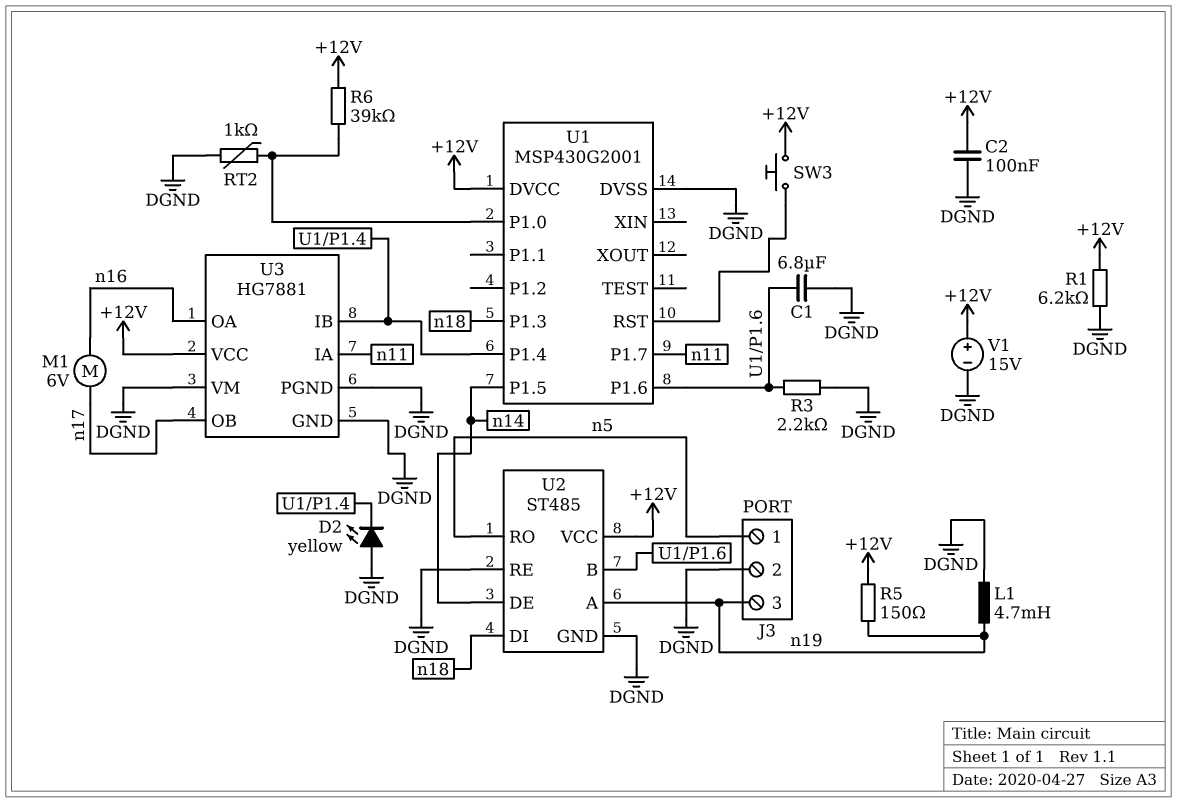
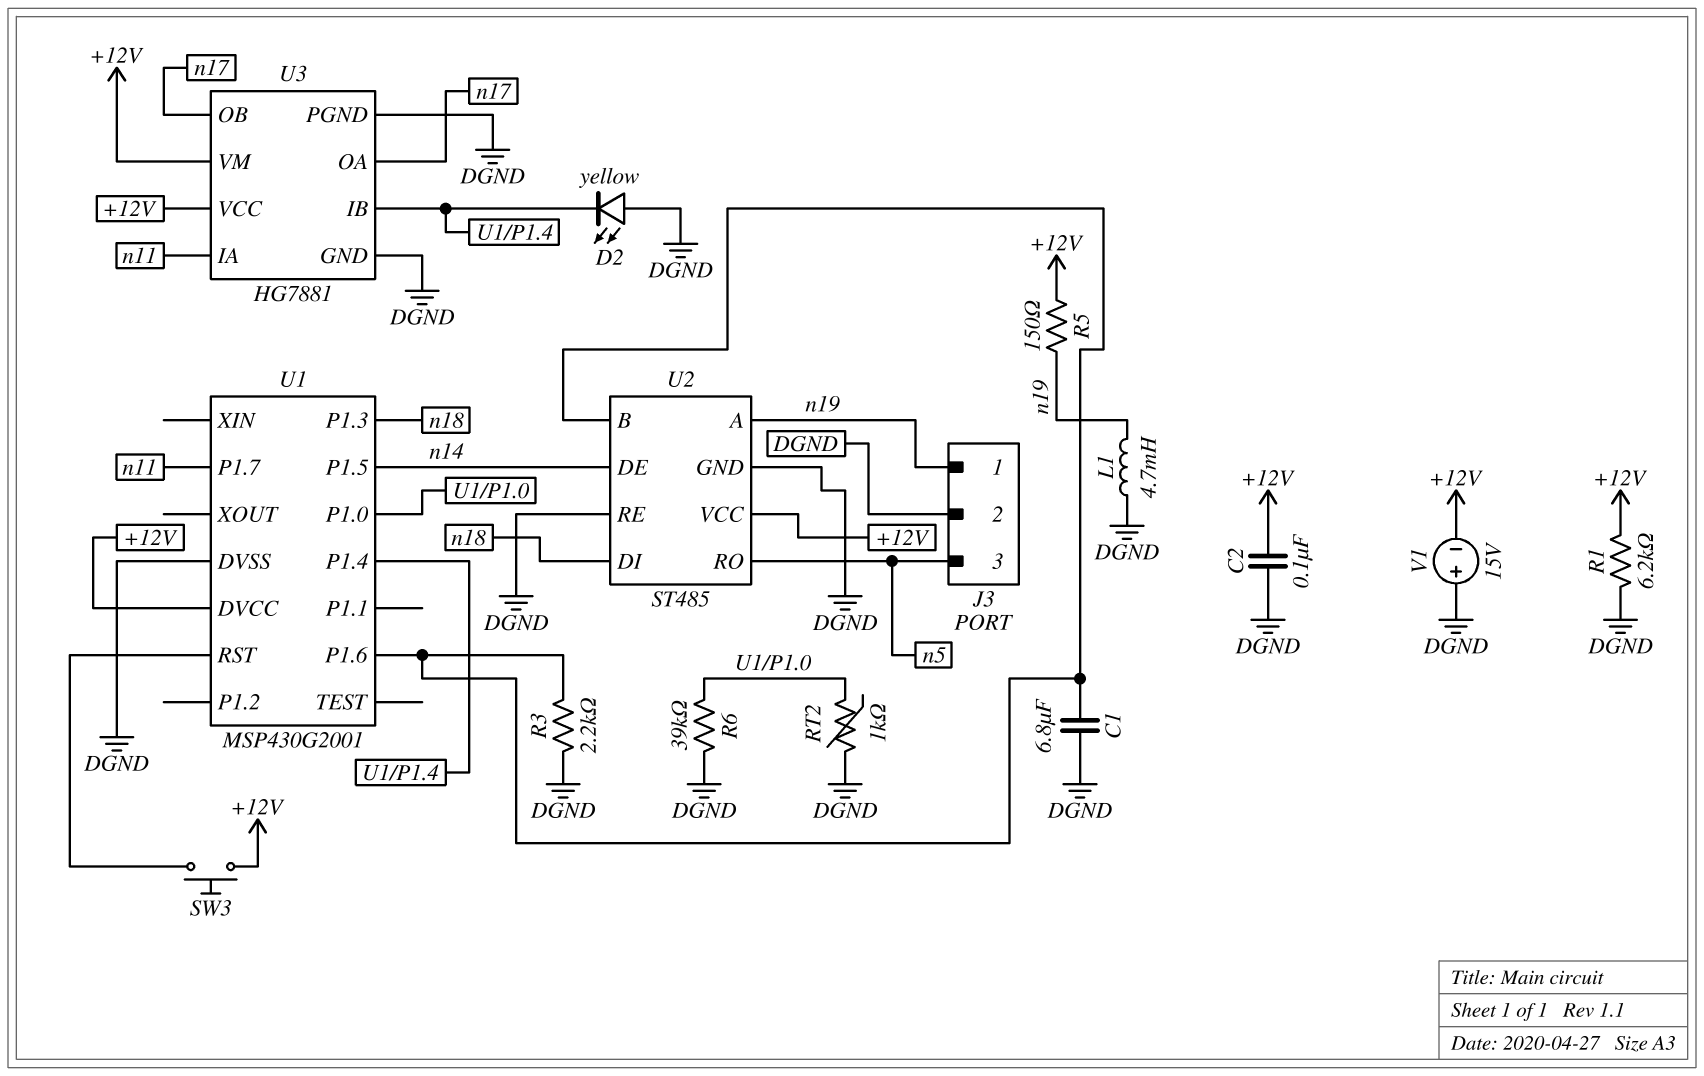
J3 pin 1: n5 -> n19
J3 pin 3: n19 -> n5
M1: motor 6V (n16, n17) -> none
R6: 39k (+12V, U1/P1.0) -> 39k (DGND, U1/P1.0)
U3 pin OA: n16 -> n17
U3 pin VM: DGND -> +12V
V1: 15V (plus +12V, minus DGND) -> 15V (plus DGND, minus +12V)

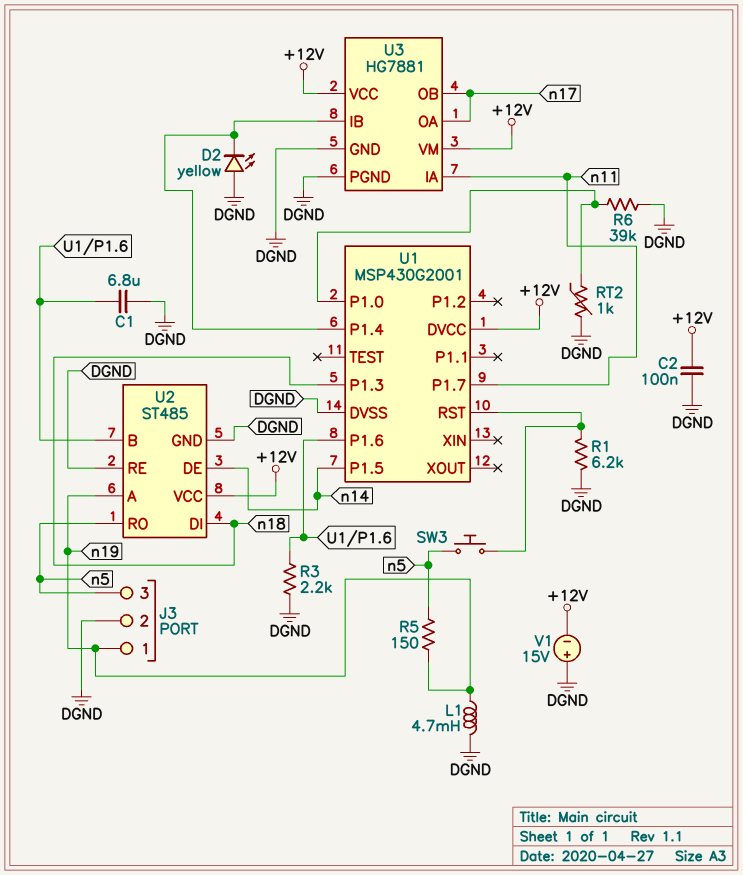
R1: 6.2k (+12V, DGND) -> 6.2k (DGND, U1/RST)
R5: 150 (+12V, n19) -> 150 (n5, n19)
SW3: button (+12V, U1/RST) -> button (U1/RST, n5)

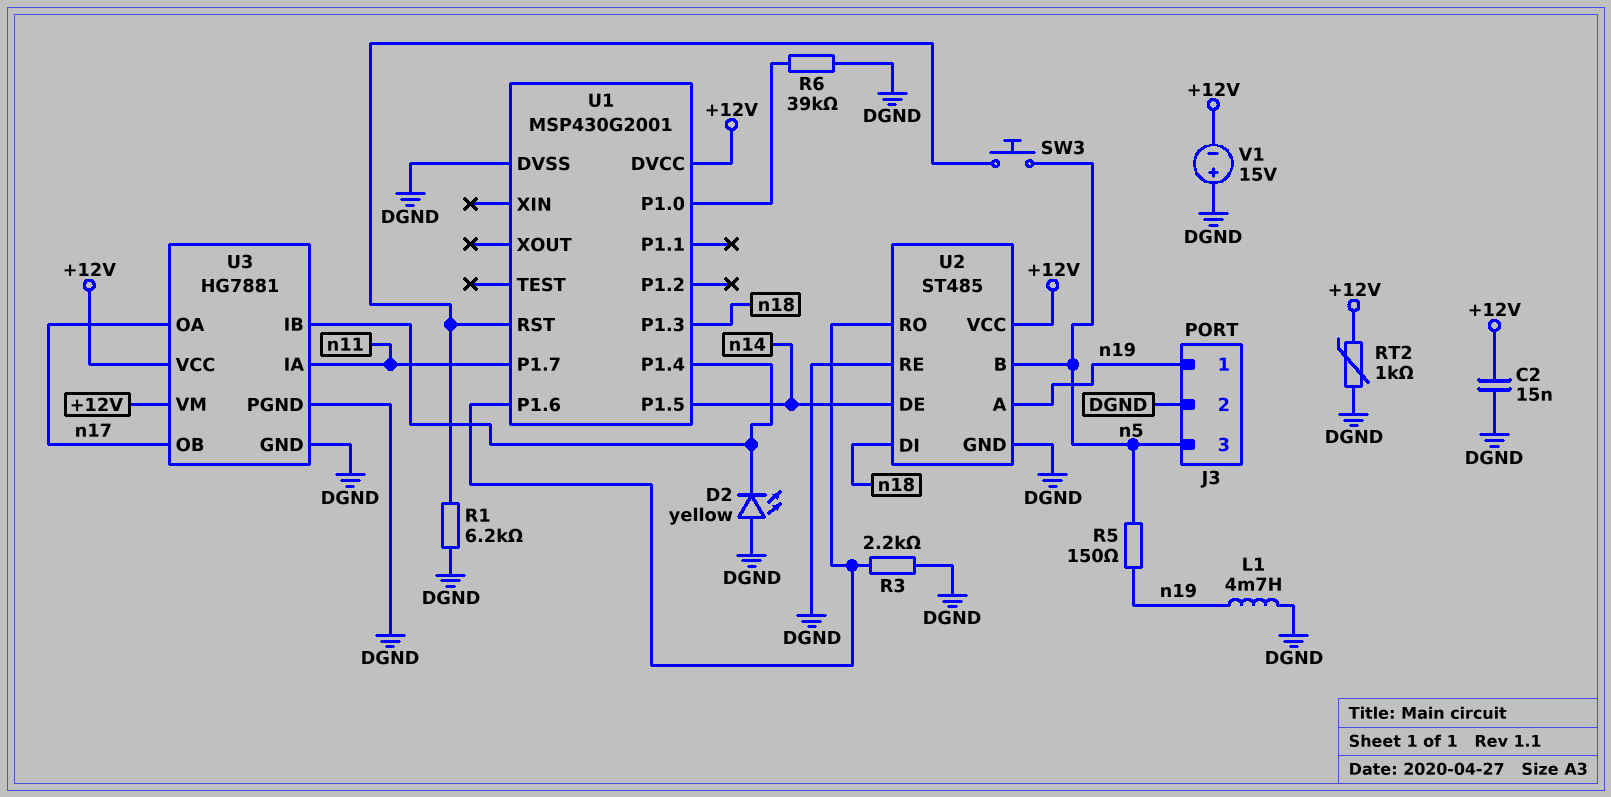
C1: 6.8uF (DGND, U1/P1.6) -> none
C2: 100nF (+12V, DGND) -> 15nF (+12V, DGND)
RT2: 1k (DGND, U1/P1.0) -> 1k (+12V, DGND)
U2 pin B: U1/P1.6 -> n5
U2 pin RO: n5 -> U1/P1.6

